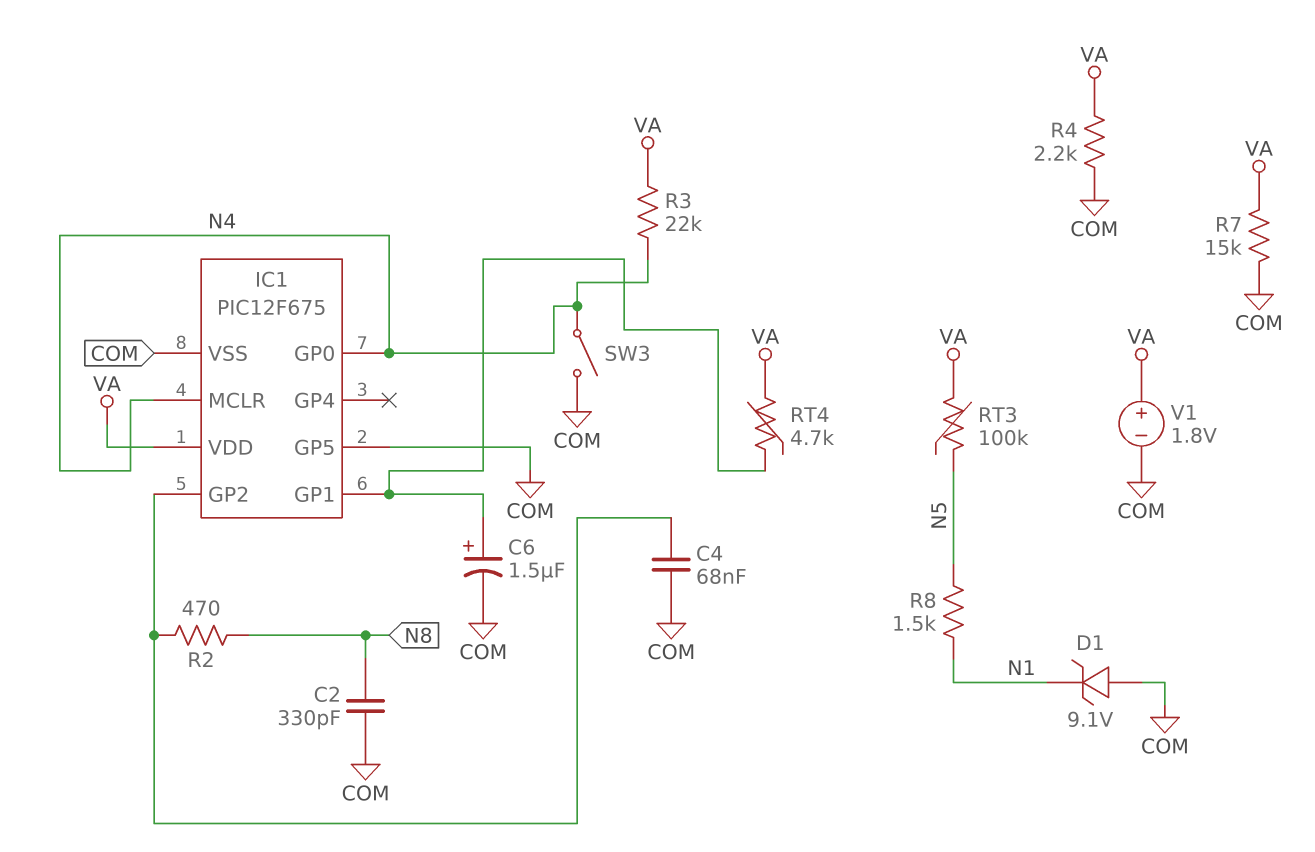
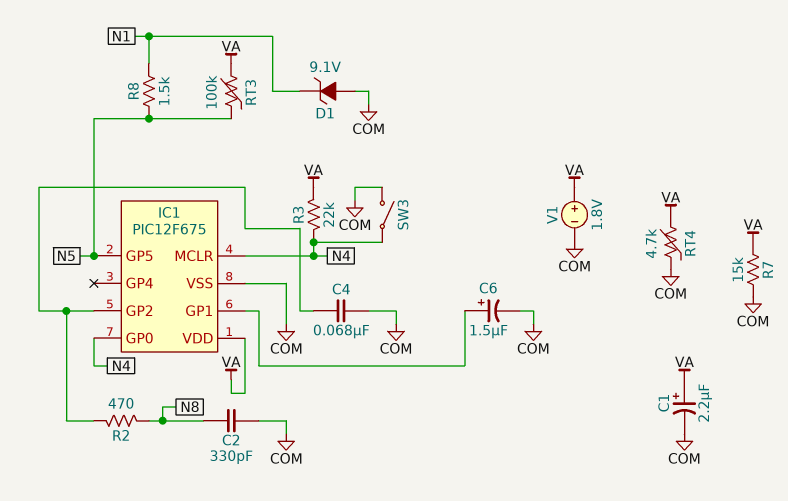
C1: none -> 2.2uF (plus VA, minus COM)
IC1 pin GP5: COM -> N5
R4: 2.2k (COM, VA) -> none
RT4: 4.7k (IC1/GP1, VA) -> 4.7k (COM, VA)

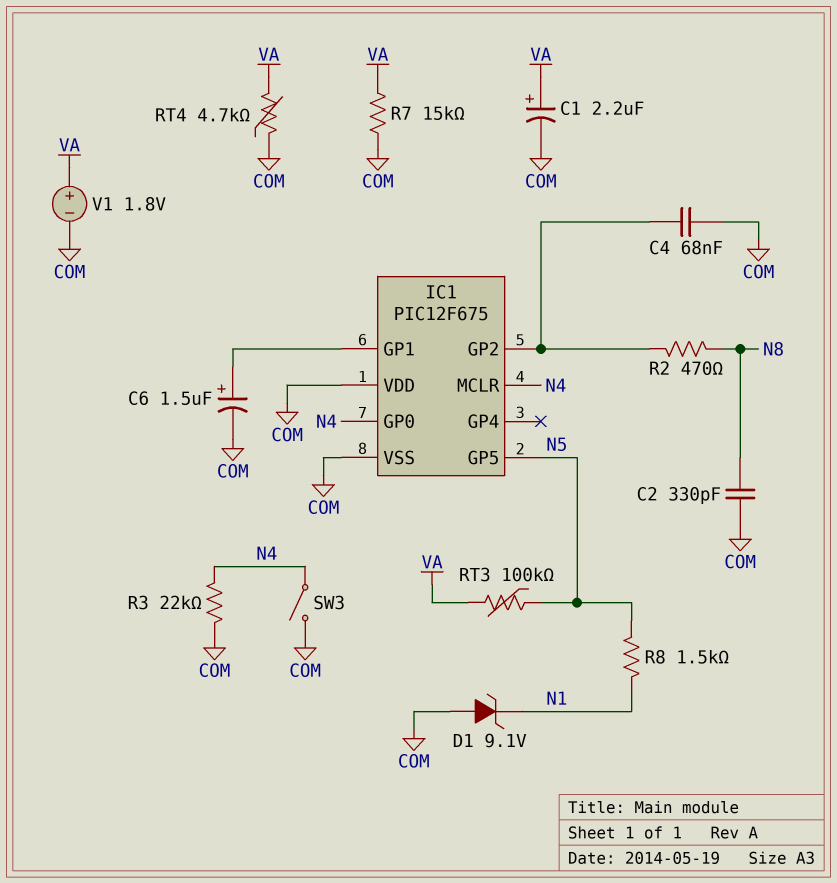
IC1 pin VDD: VA -> COM
R3: 22k (N4, VA) -> 22k (COM, N4)

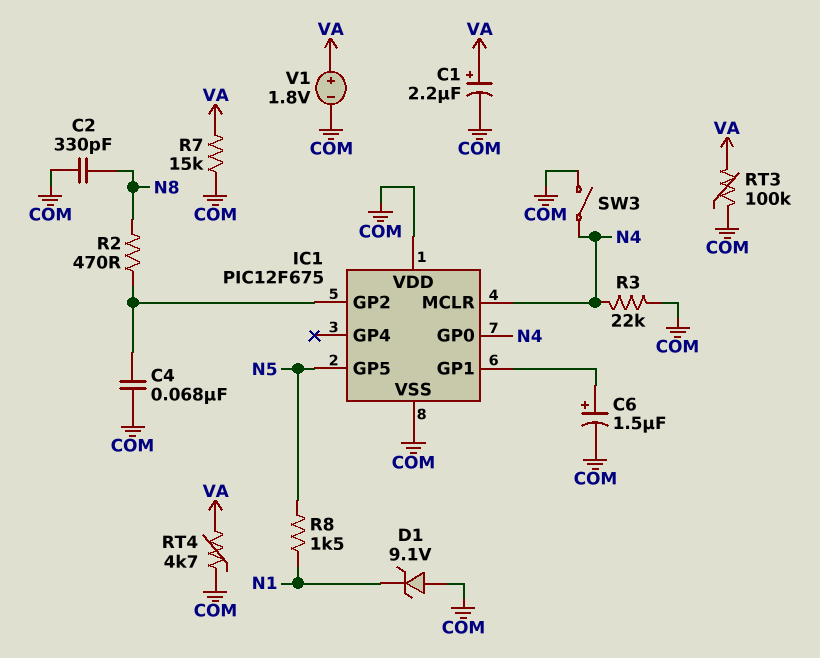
RT3: 100k (N5, VA) -> 100k (COM, VA)

